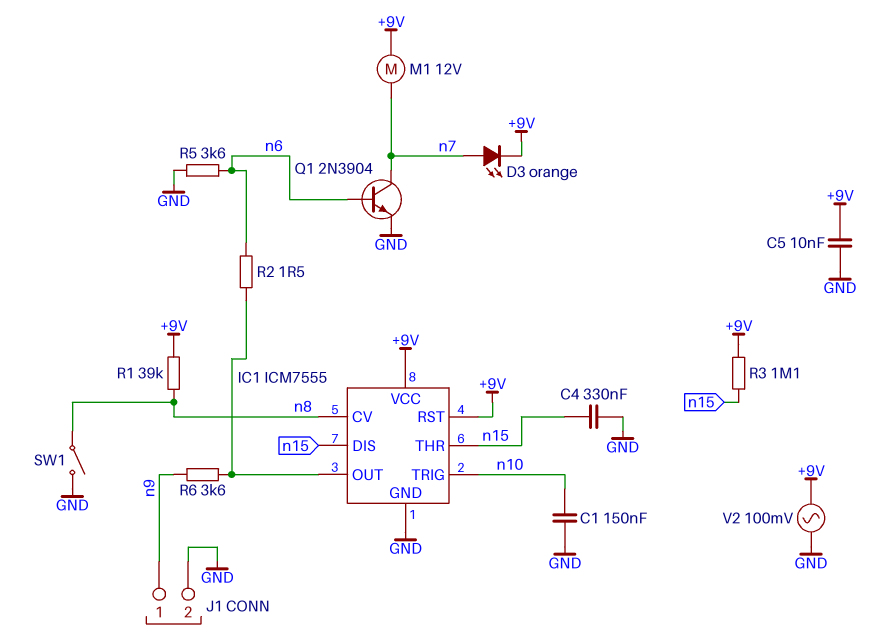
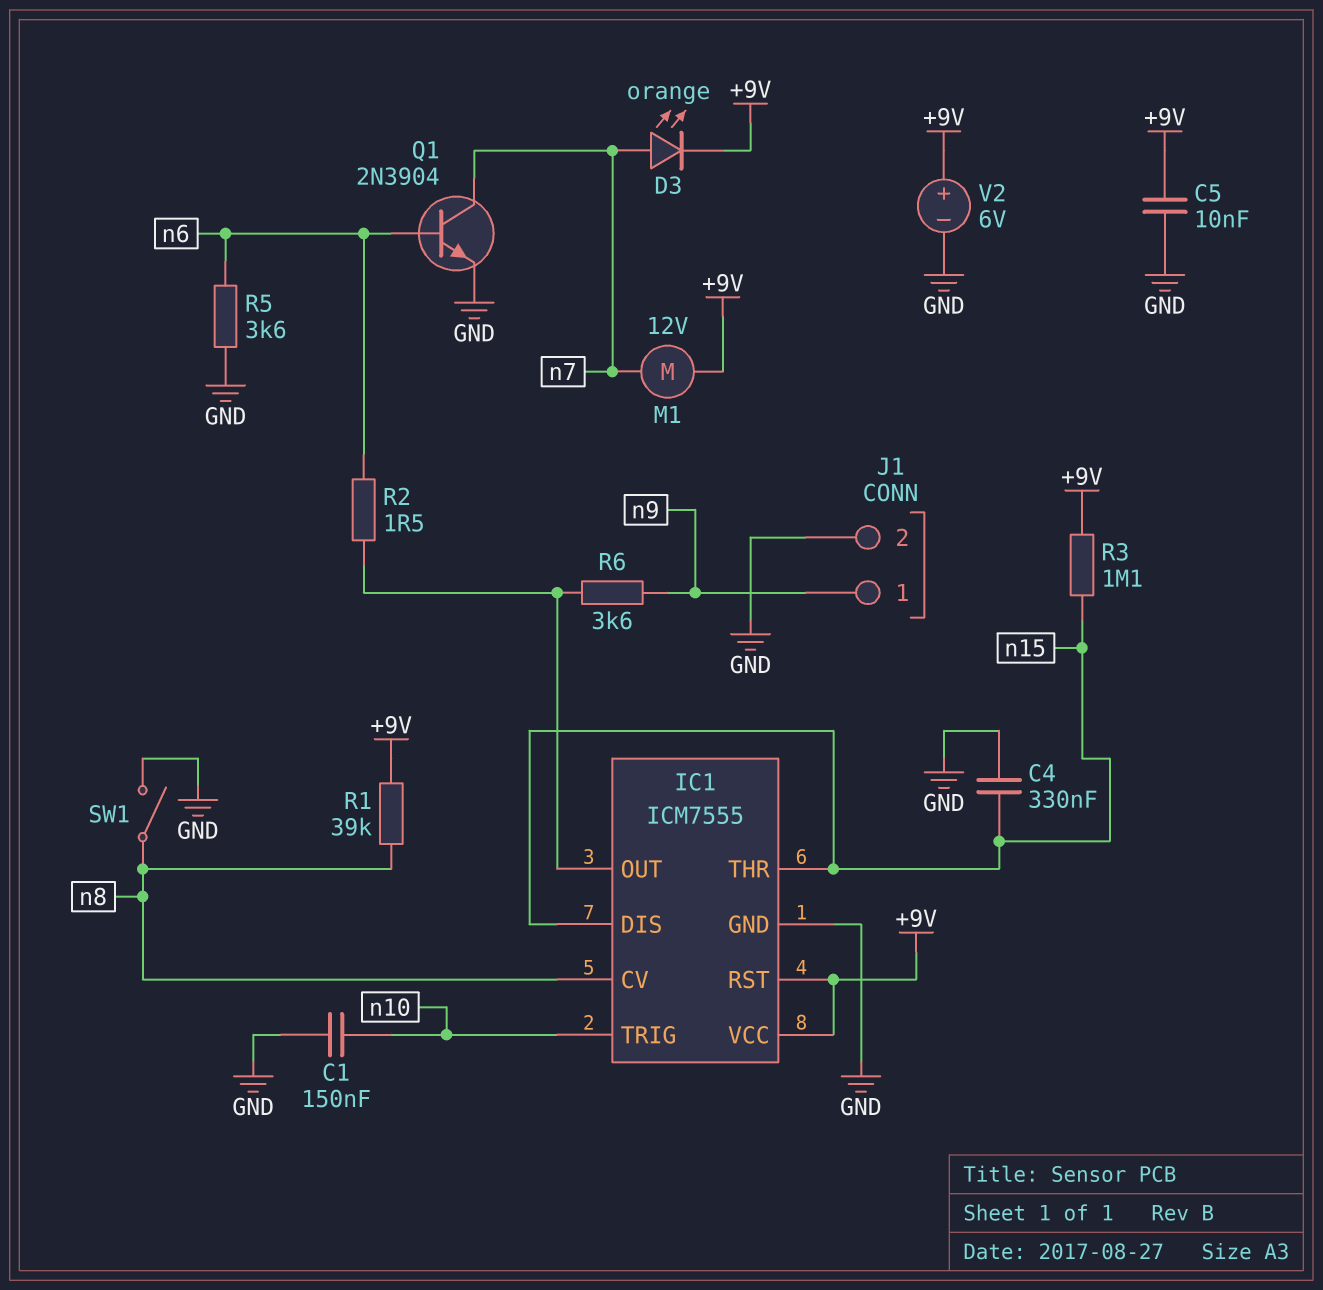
V2: AC 100mV (+9V, GND) -> 6V (plus +9V, minus GND)

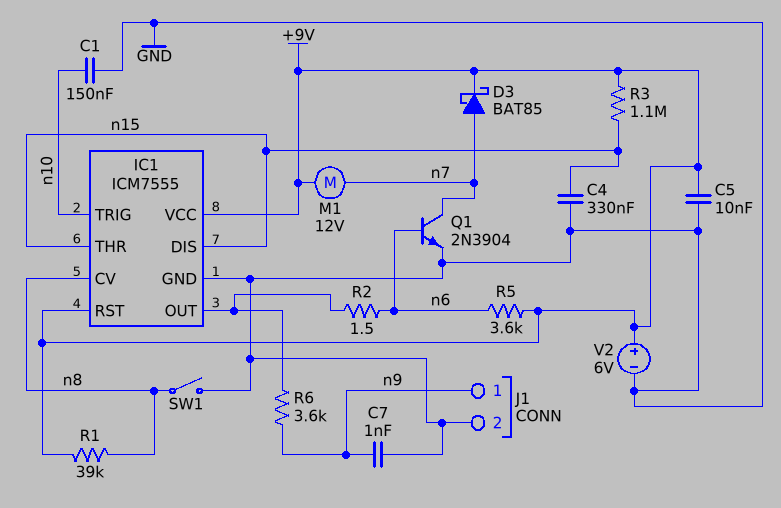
C7: none -> 1nF (GND, n9)
D3: LED orange (A n7, K +9V) -> schottky BAT85 (A n7, K +9V)
R5: 3.6k (GND, n6) -> 3.6k (+9V, n6)

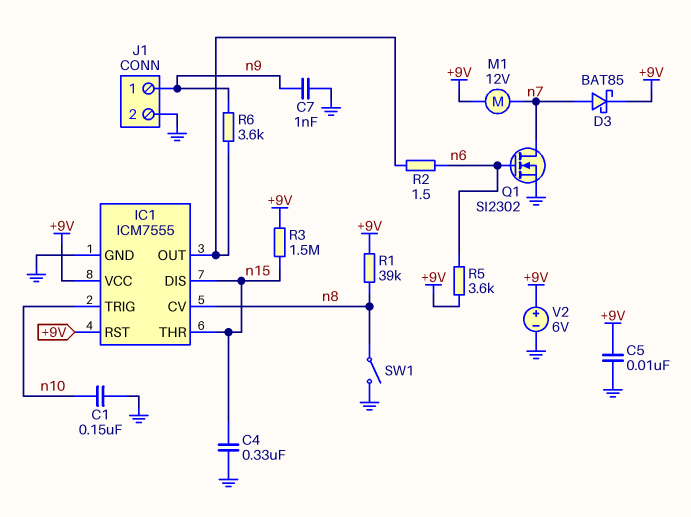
Q1: NPN 2N3904 (B n6, C n7, E GND) -> NMOS SI2302 (G n6, D n7, S GND)
R3: 1.1M (+9V, n15) -> 1.5M (+9V, n15)

